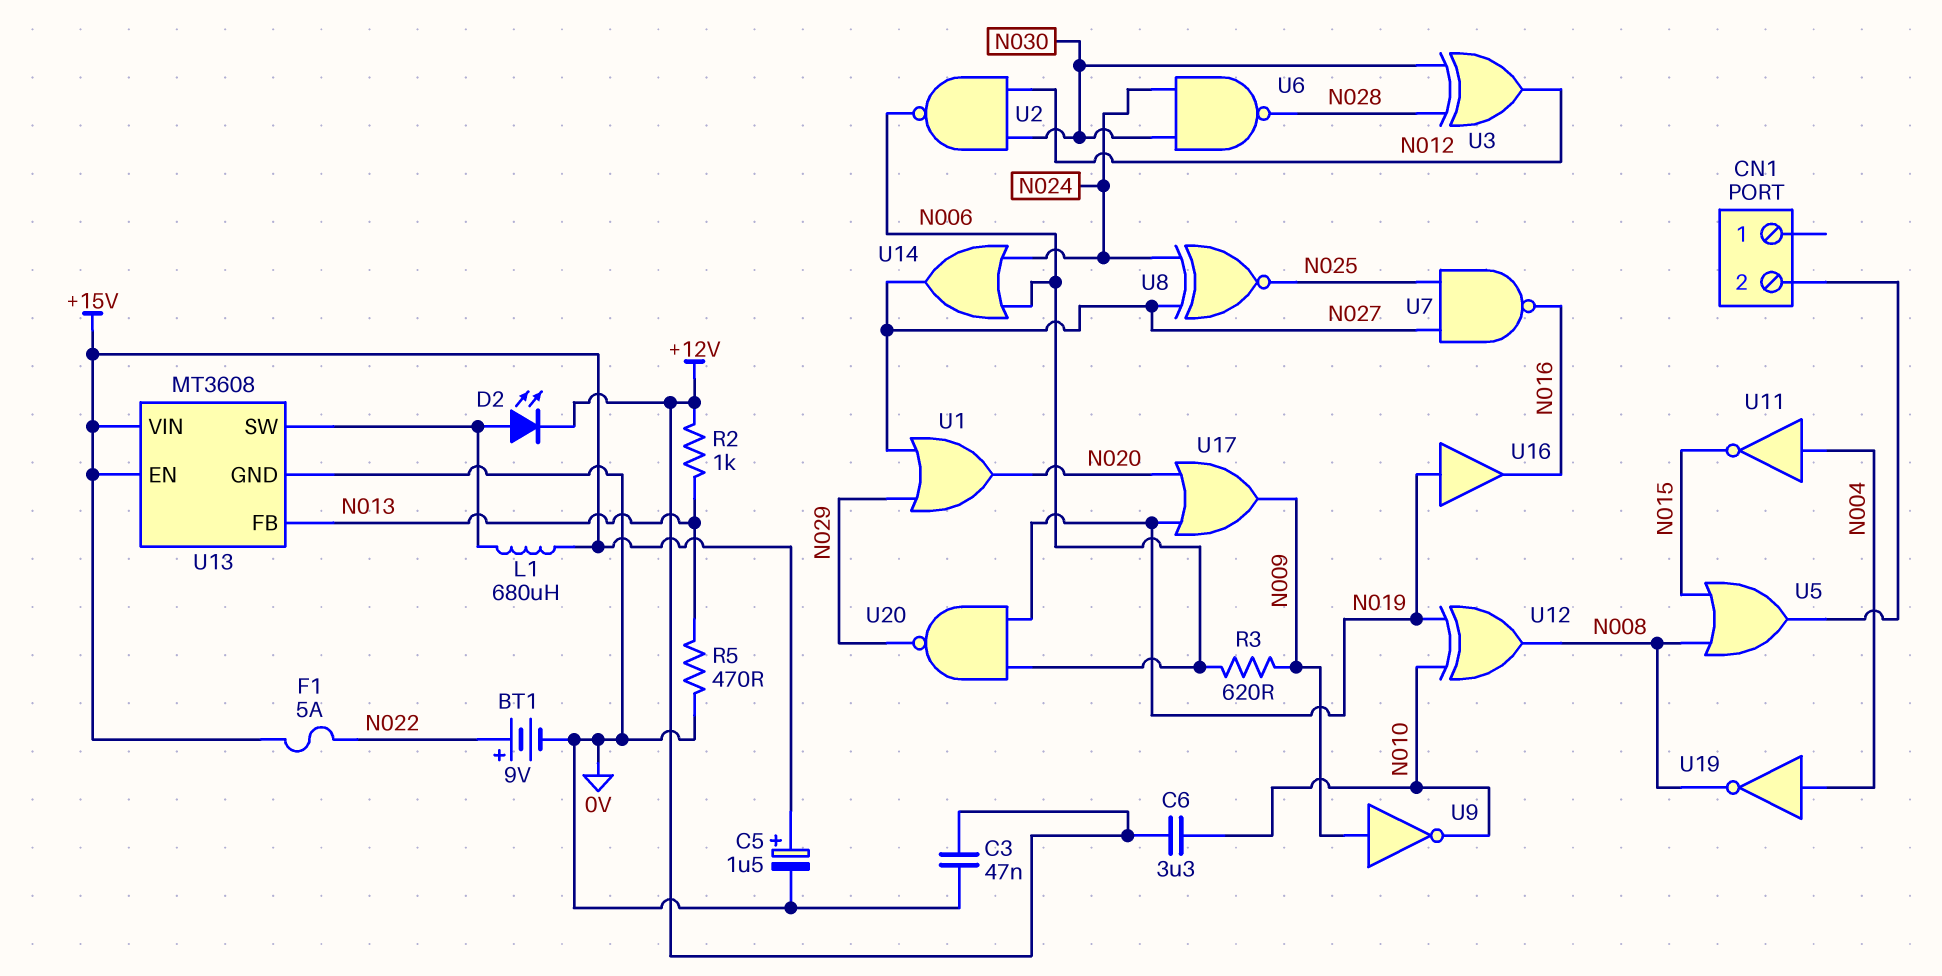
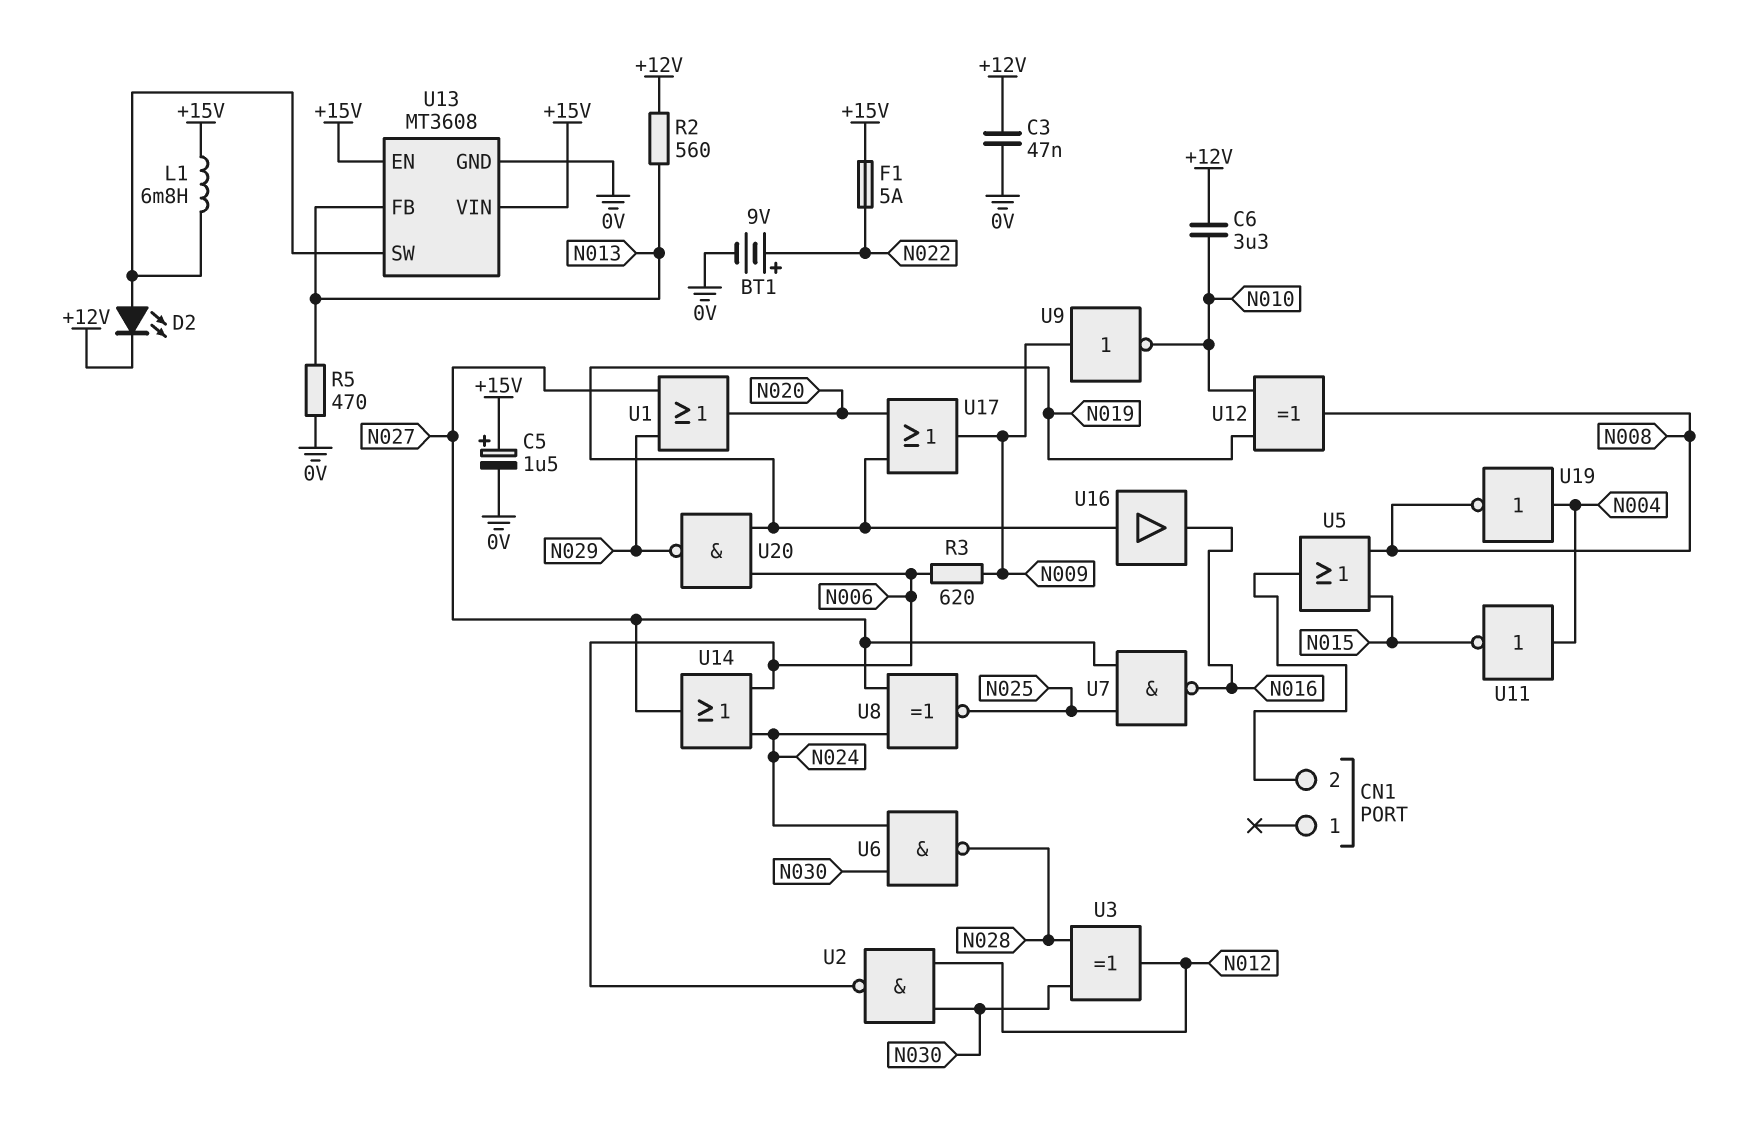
L1: 680uH (+15V, U13/SW) -> 6.8mH (+15V, U13/SW)
R2: 1k (+12V, N013) -> 560 (+12V, N013)

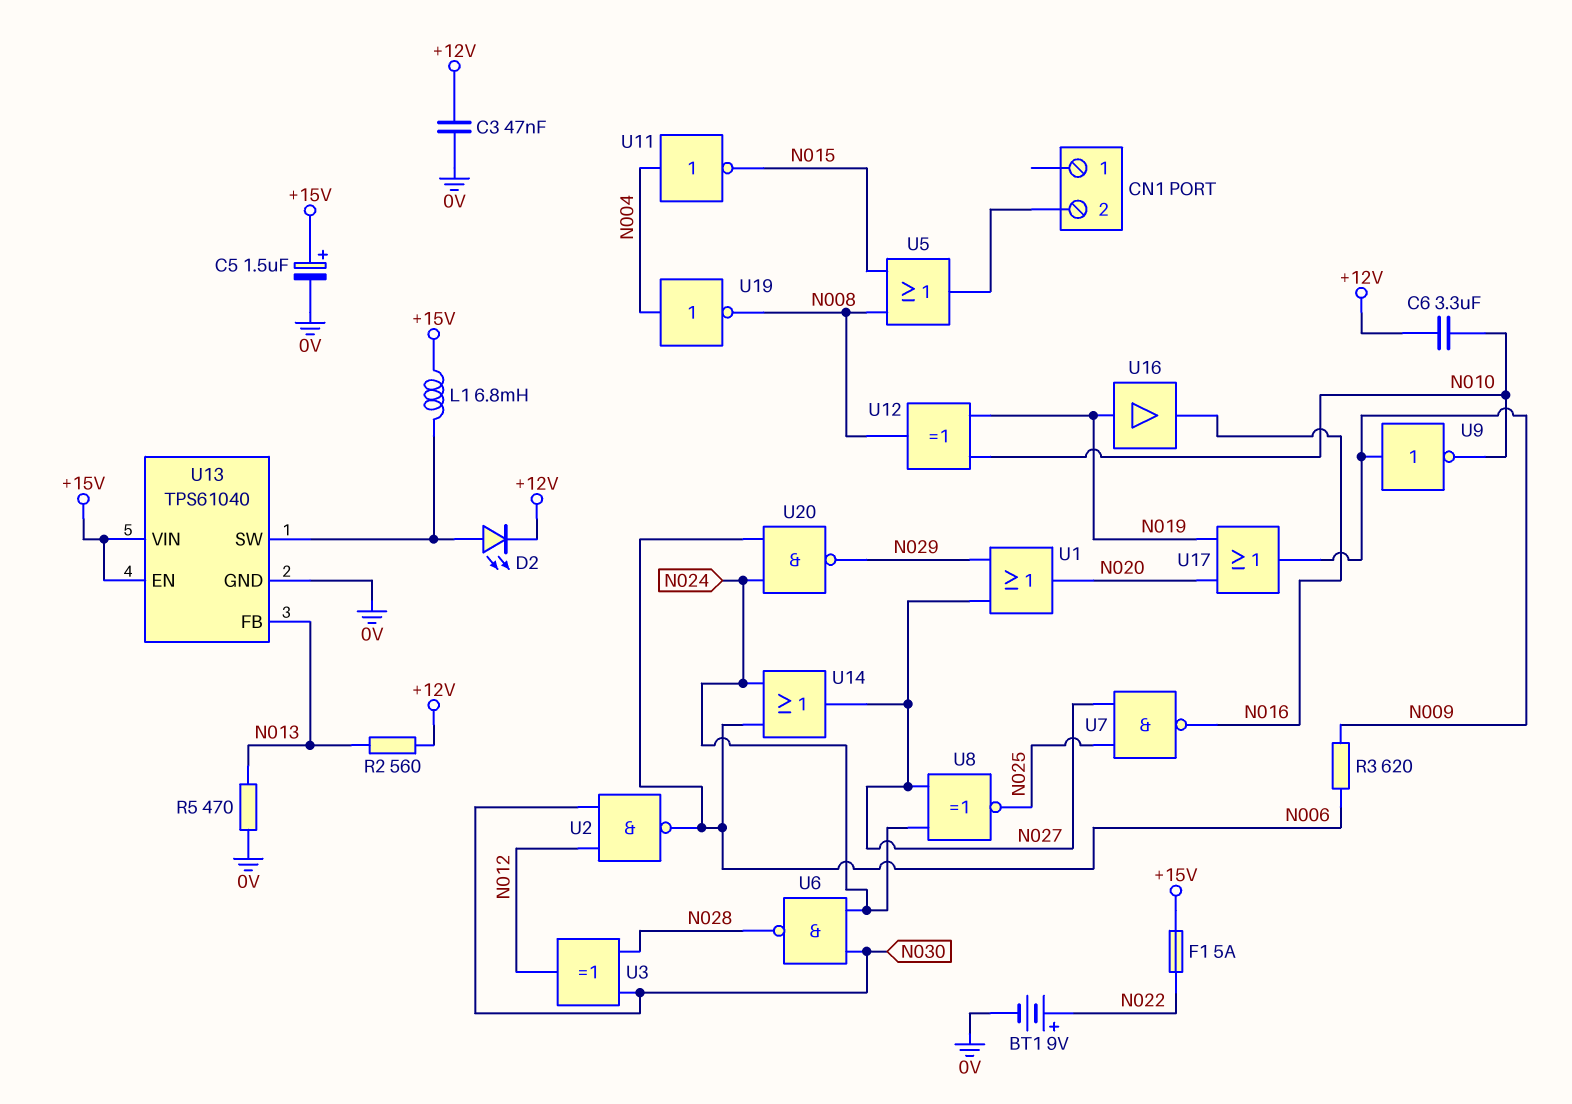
U13: MT3608 -> TPS61040
U20: NAND (in N006, in N019, out N029) -> NAND (in N006, in N024, out N029)

